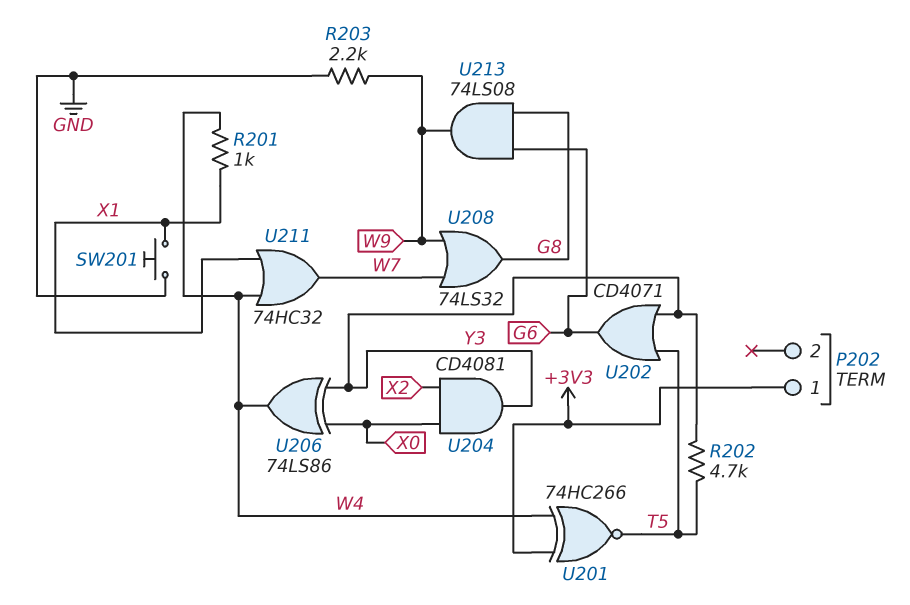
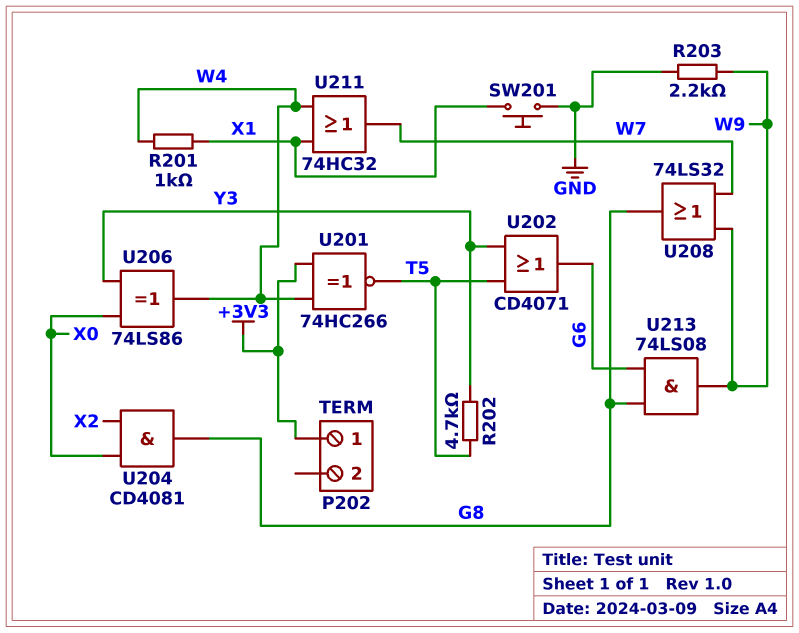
U204: AND CD4081 (in X0, in X2, out Y3) -> AND CD4081 (in X0, in X2, out G8)

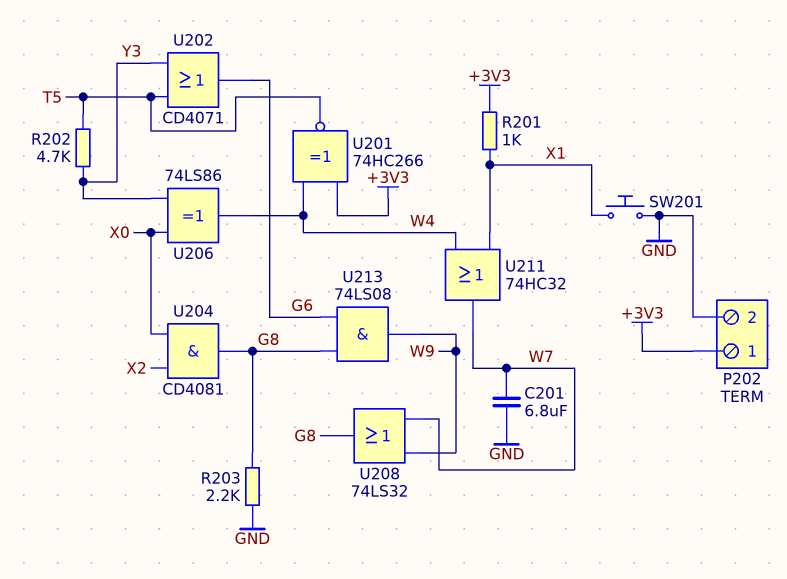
C201: none -> 6.8uF (GND, W7)
P202 pin 2: none -> GND
R201: 1k (W4, X1) -> 1k (+3V3, X1)
R203: 2.2k (GND, W9) -> 2.2k (G8, GND)

